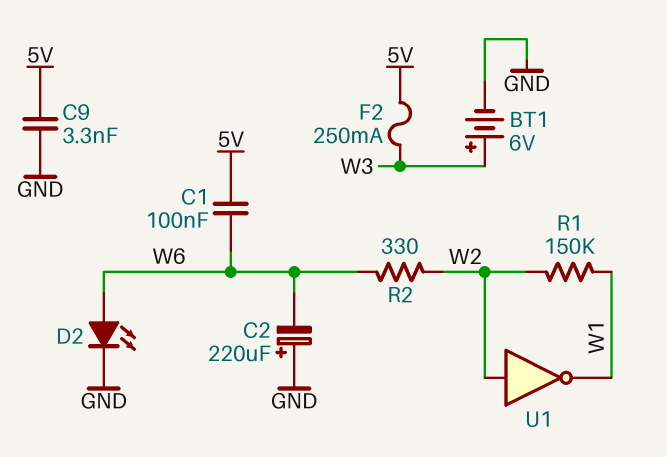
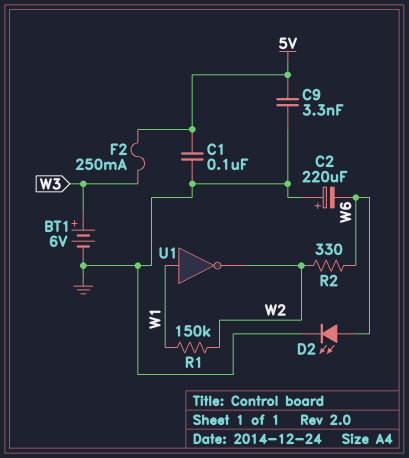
C1: 100nF (5V, W6) -> 100nF (5V, GND)
U1: NOT (in W2, out W1) -> NOT (in W1, out W2)

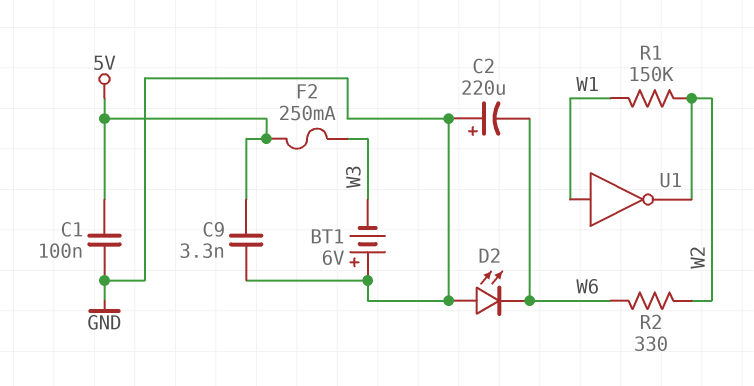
BT1: 6V (plus W3, minus GND) -> 6V (plus GND, minus W3)
D2: LED (A W6, K GND) -> LED (A GND, K W6)

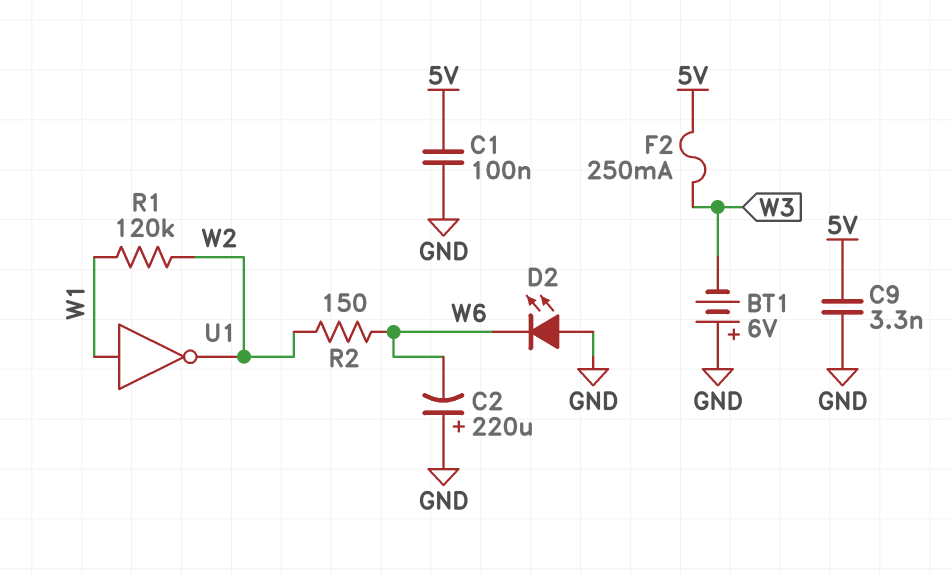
R1: 150k (W1, W2) -> 120k (W1, W2)
R2: 330 (W2, W6) -> 150 (W2, W6)

